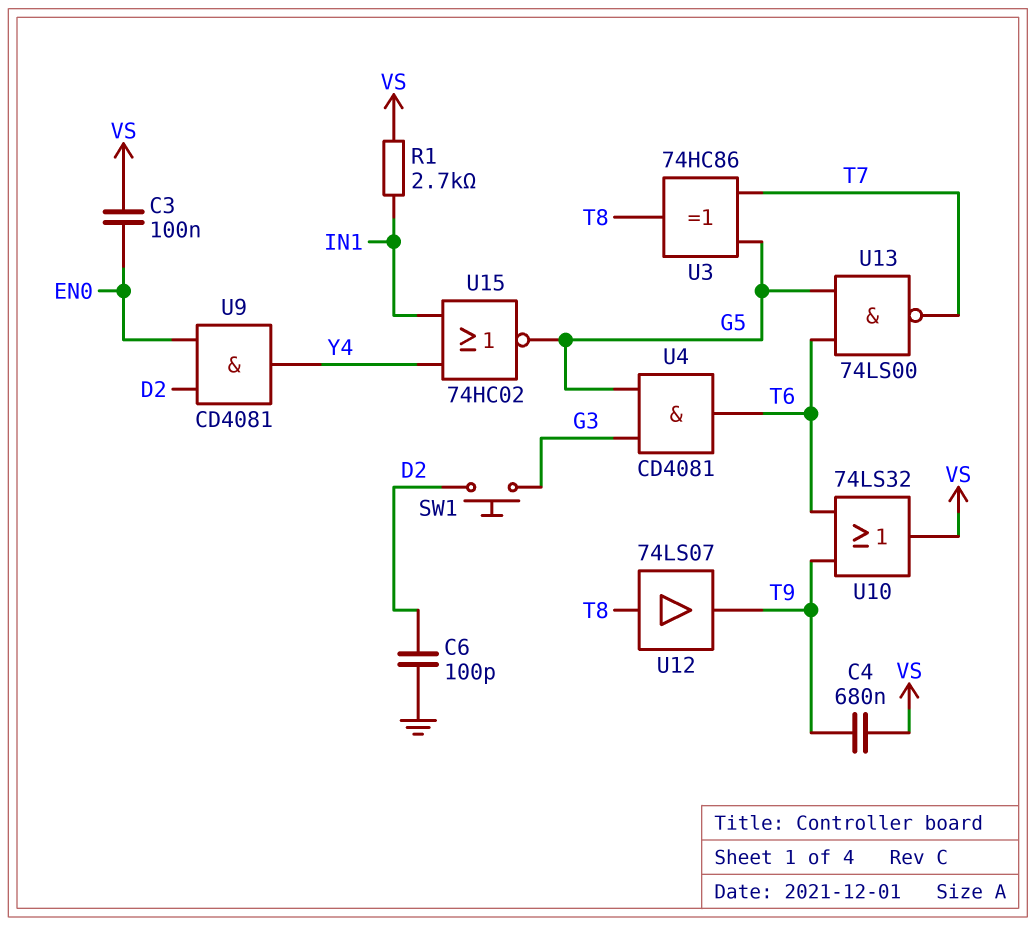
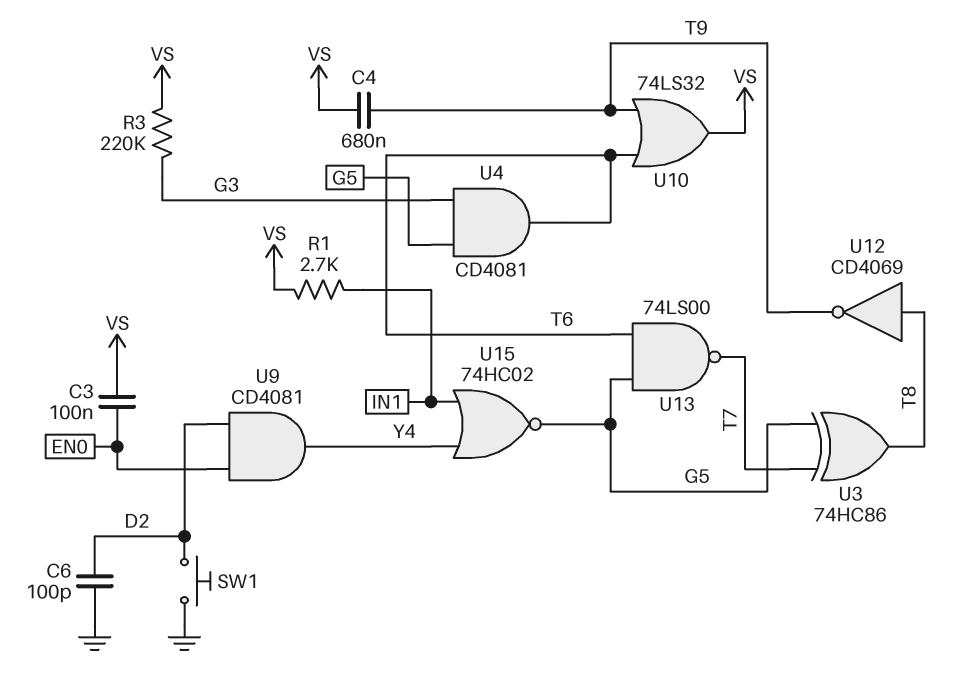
R3: none -> 220k (G3, VS)
SW1: button (D2, G3) -> button (D2, GND)
U12: buffer 74LS07 (in T8, out T9) -> NOT CD4069 (in T8, out T9)

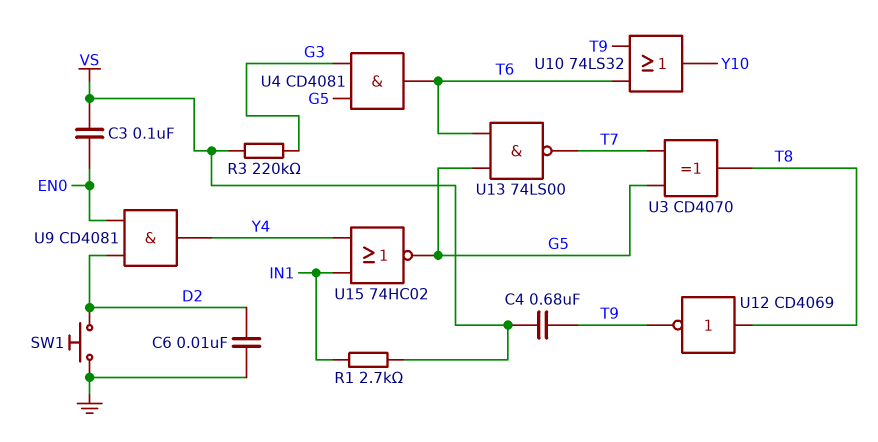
C6: 100pF (D2, GND) -> 10nF (D2, GND)
U3: XOR 74HC86 (in G5, in T7, out T8) -> XOR CD4070 (in G5, in T7, out T8)
U10: OR 74LS32 (in T6, in T9, out VS) -> OR 74LS32 (in T6, in T9, out Y10)

